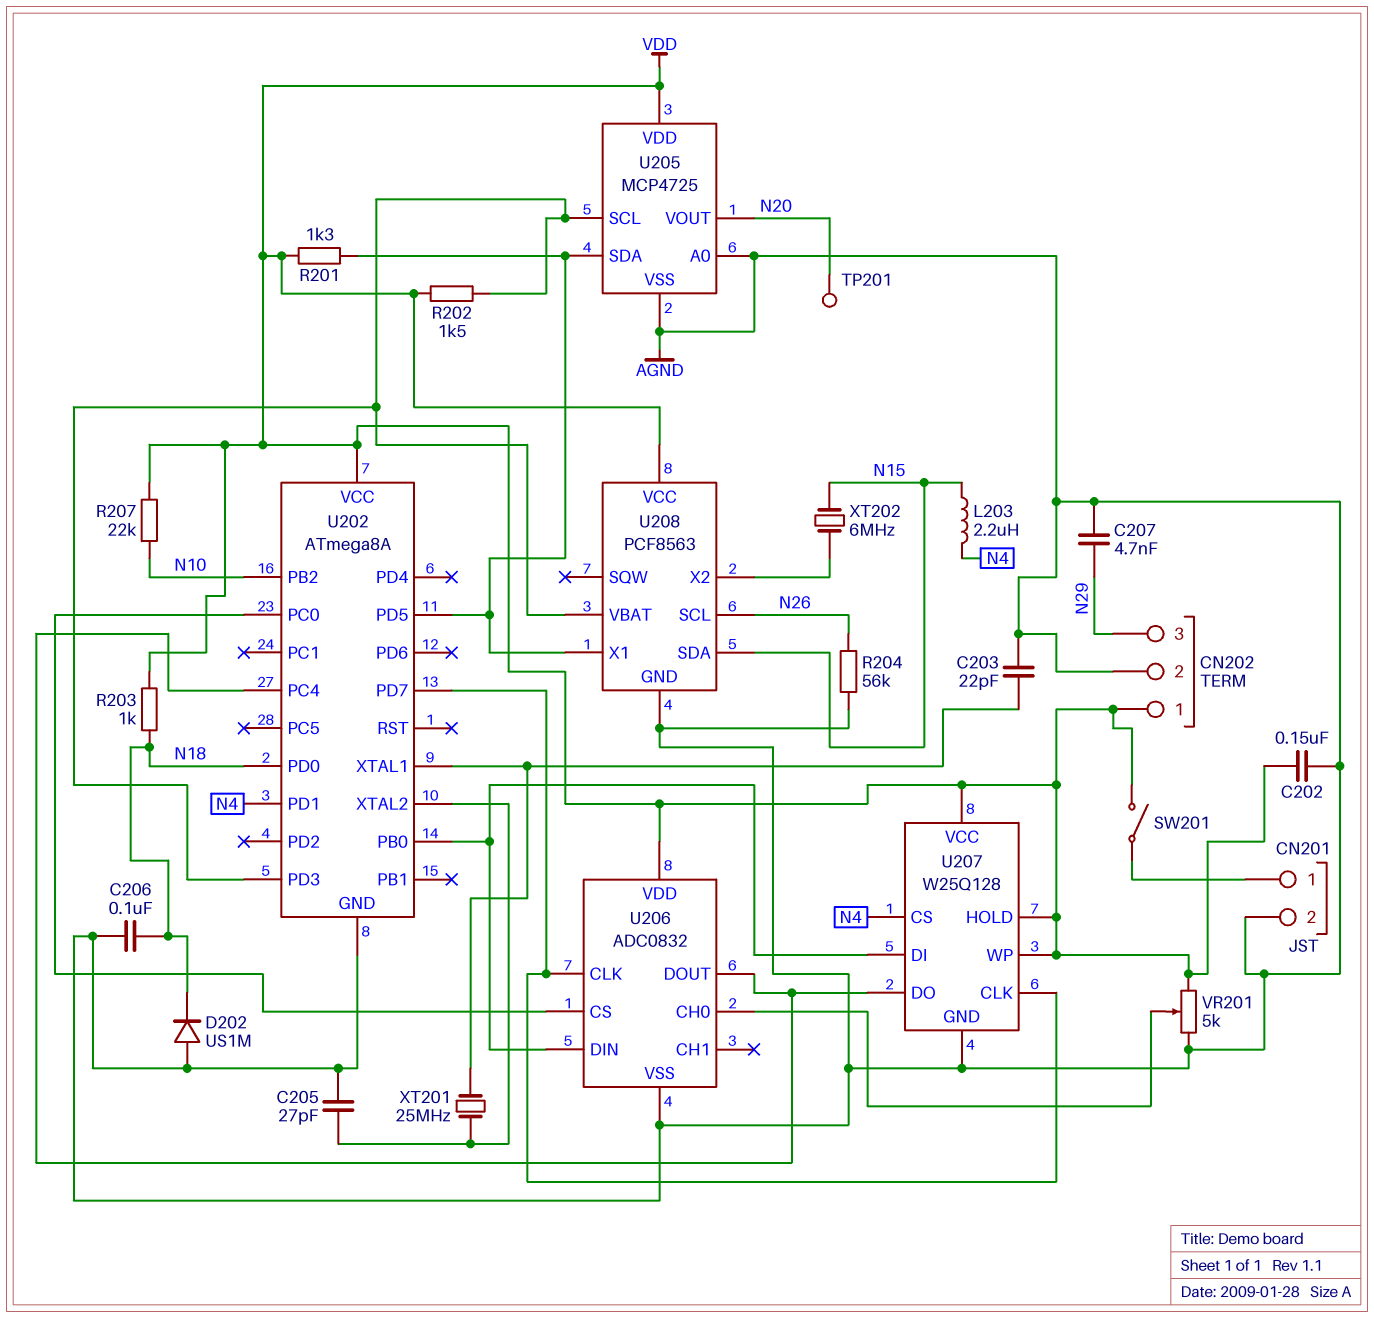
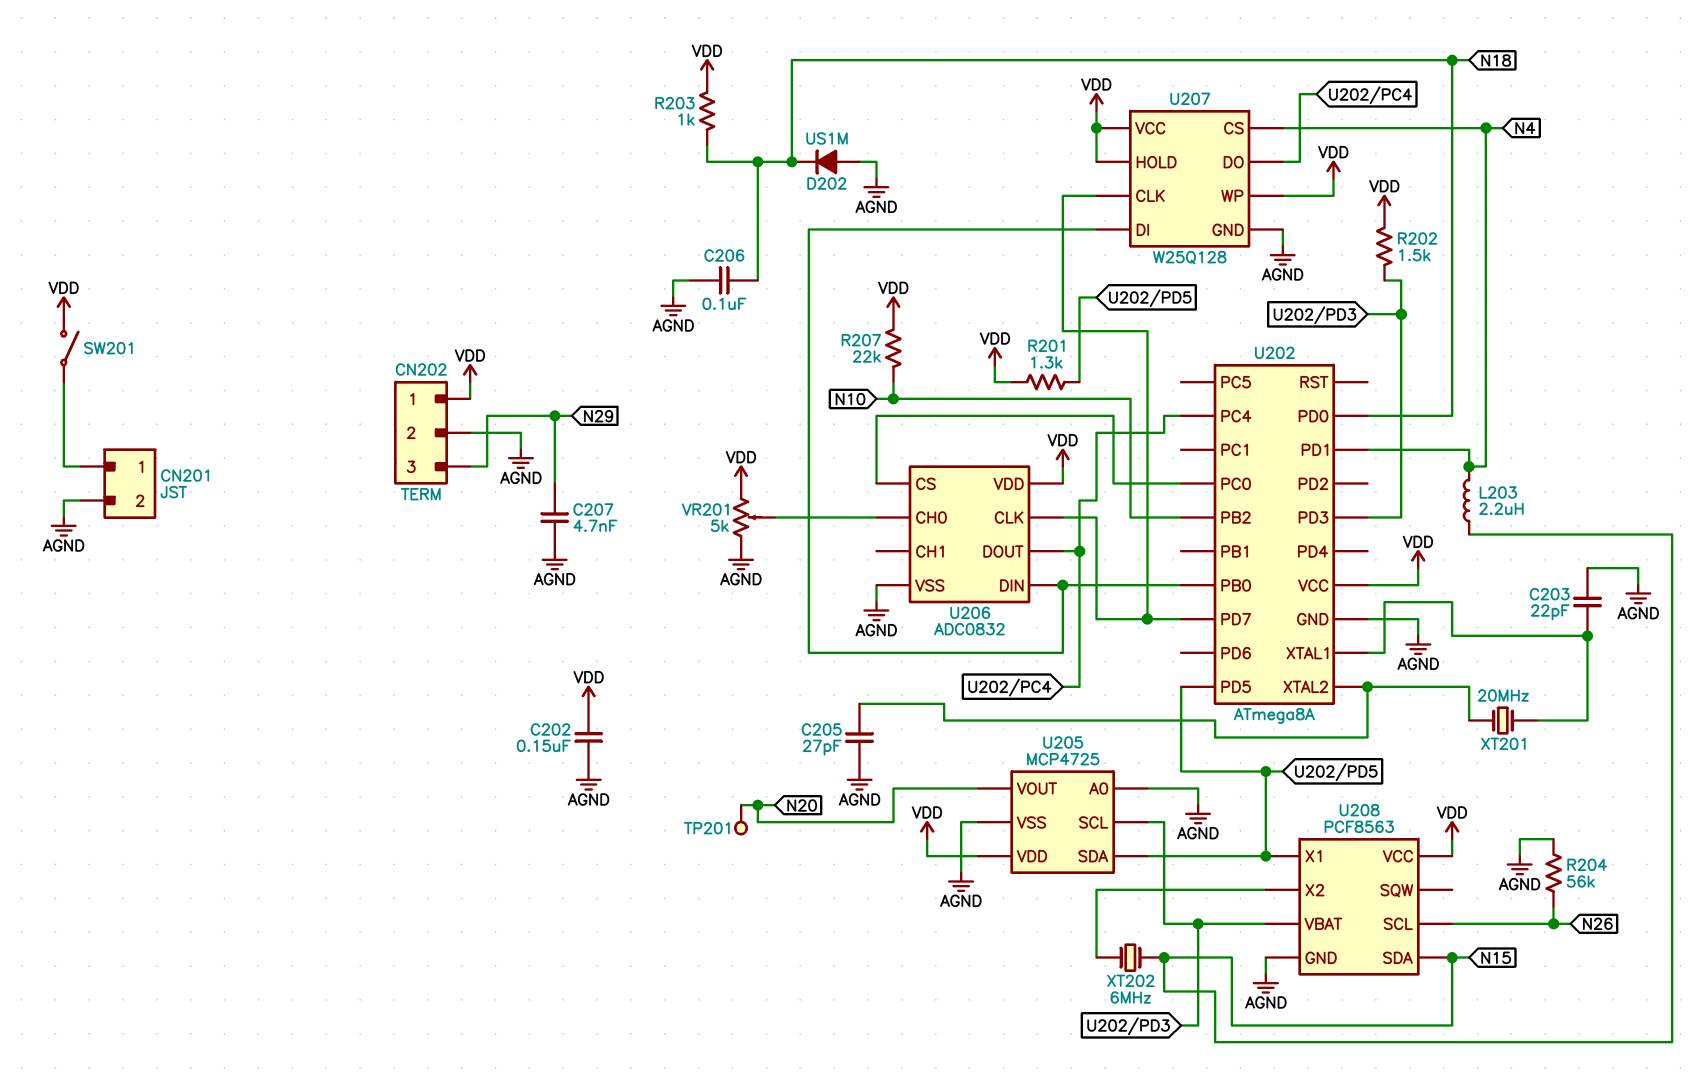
XT201: 25MHz (U202/XTAL1, U202/XTAL2) -> 20MHz (U202/XTAL1, U202/XTAL2)

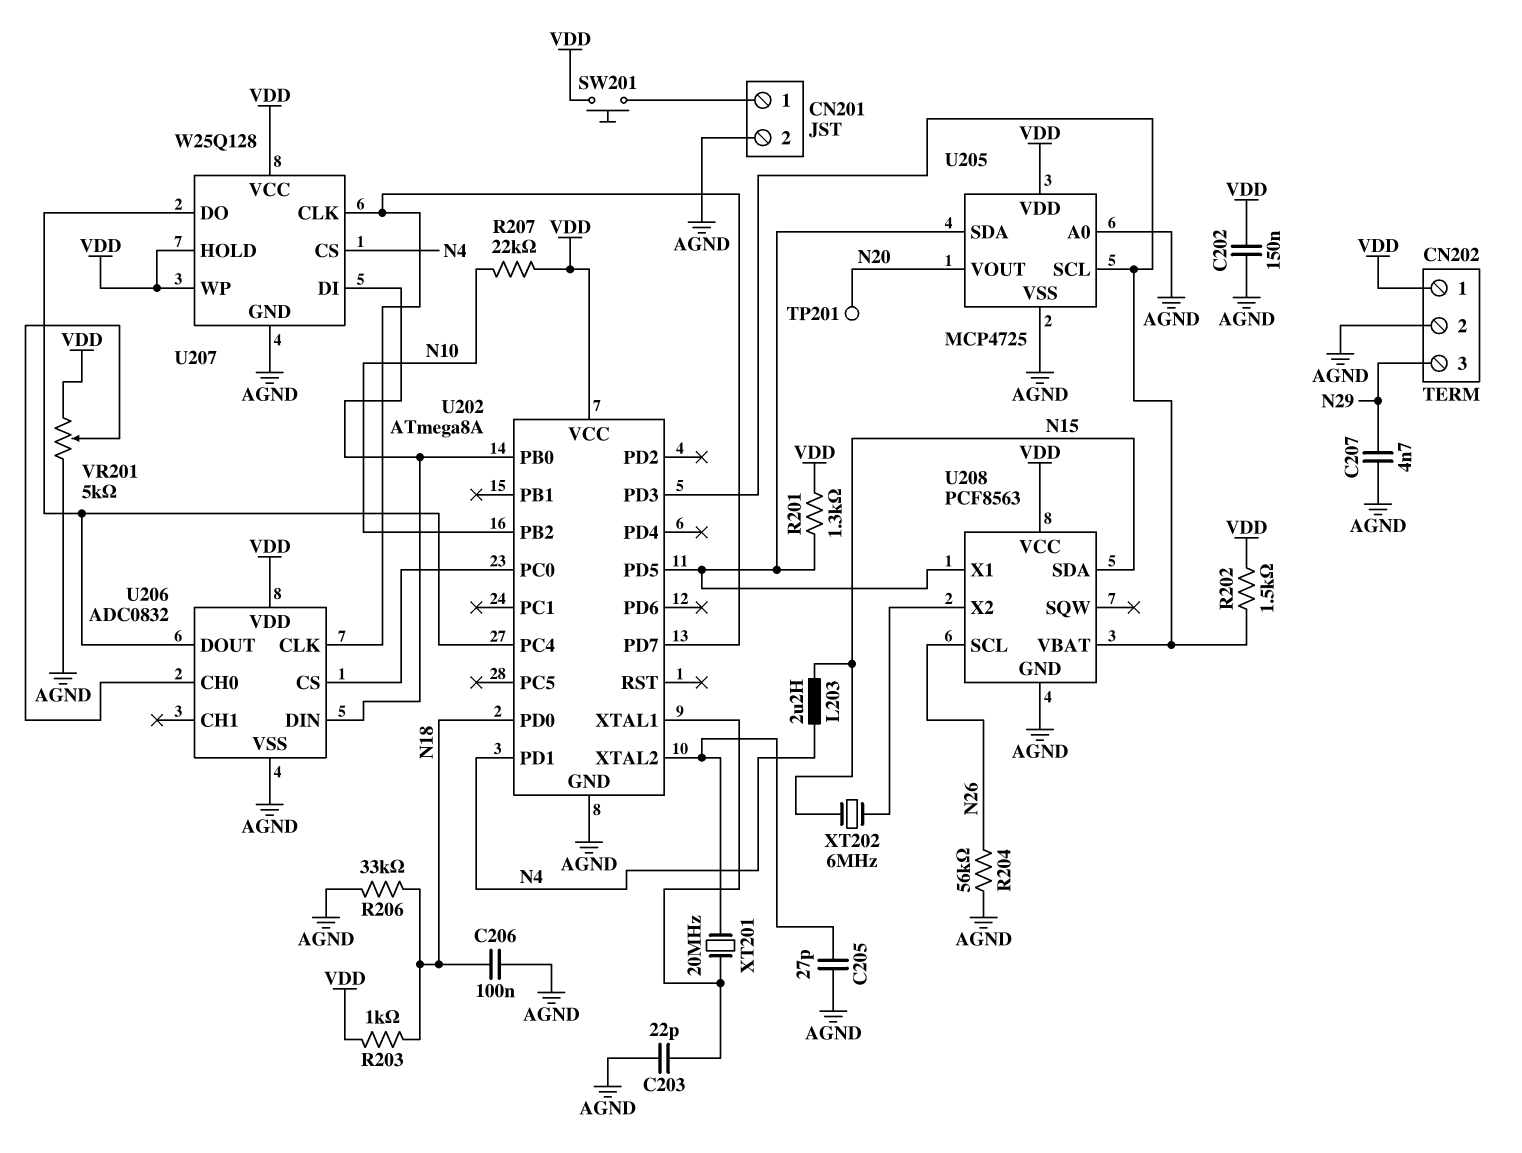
D202: diode US1M (A AGND, K N18) -> none
R206: none -> 33k (AGND, N18)
SW201: switch (CN201/1, VDD) -> button (CN201/1, VDD)

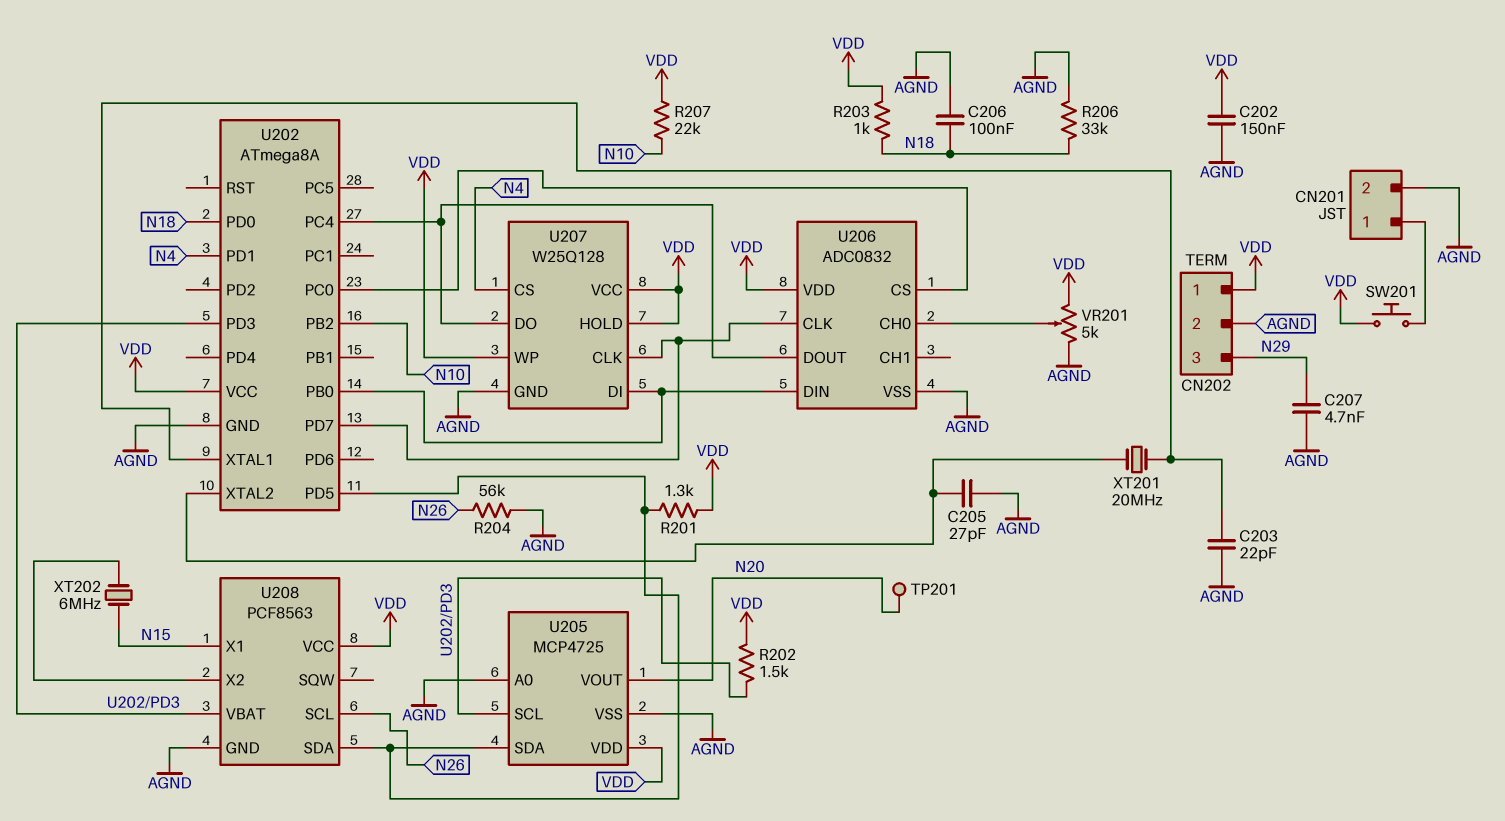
L203: 2.2uH (N4, N15) -> none
U208 pin SDA: N15 -> U202/PD5
U208 pin X1: U202/PD5 -> N15

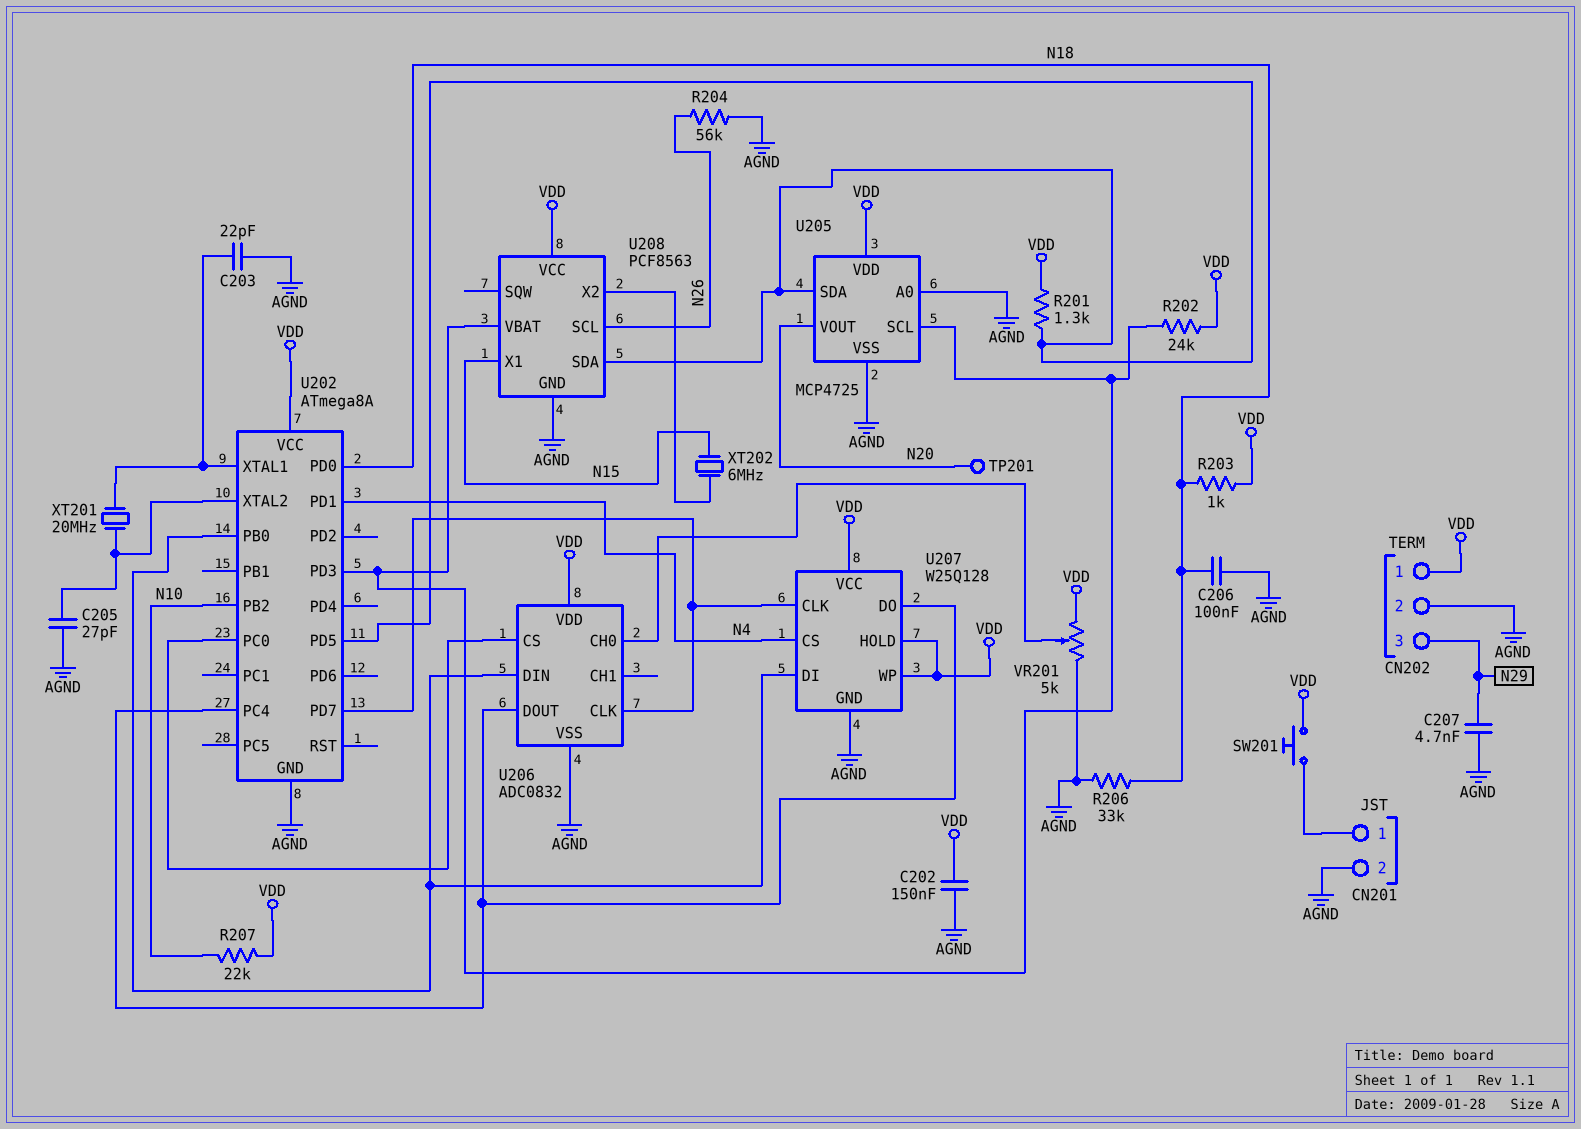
R202: 1.5k (U202/PD3, VDD) -> 24k (U202/PD3, VDD)

